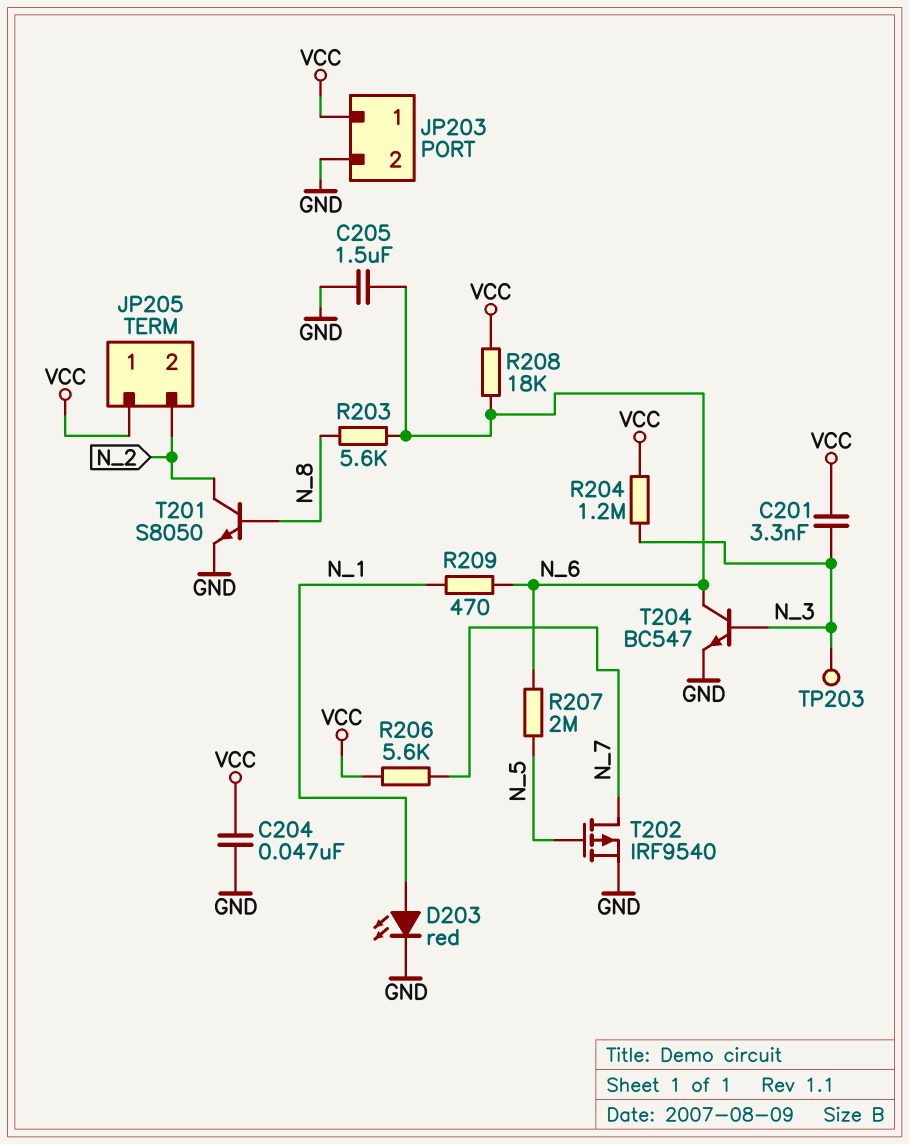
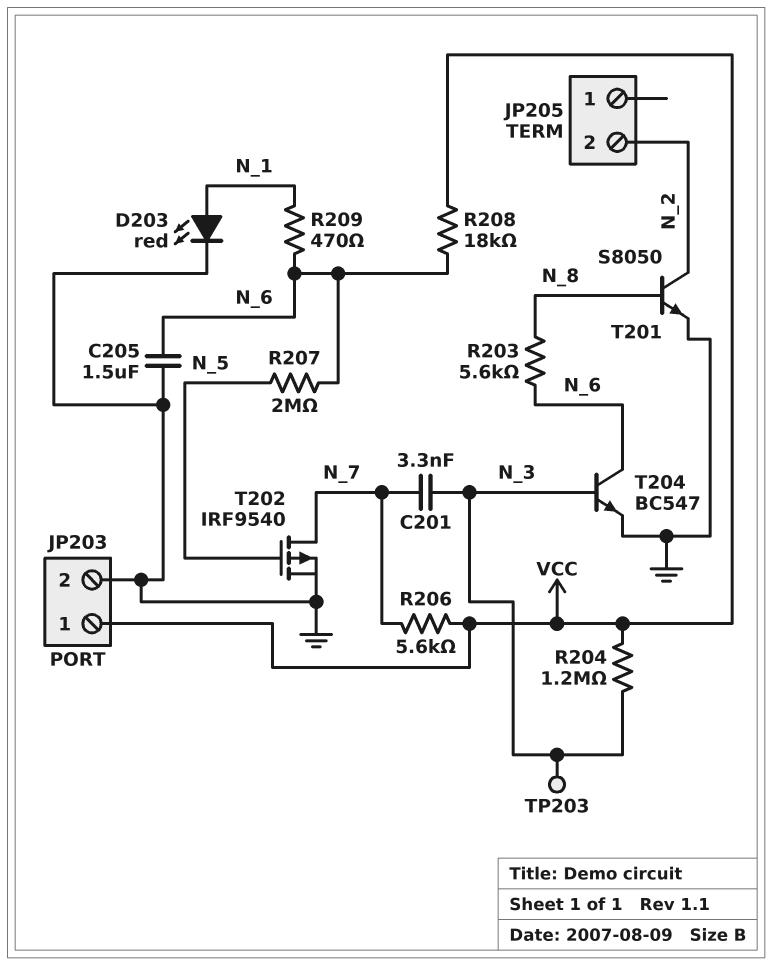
C201: 3.3nF (N_3, VCC) -> 3.3nF (N_3, N_7)
C204: 47nF (GND, VCC) -> none
JP205 pin 1: VCC -> none

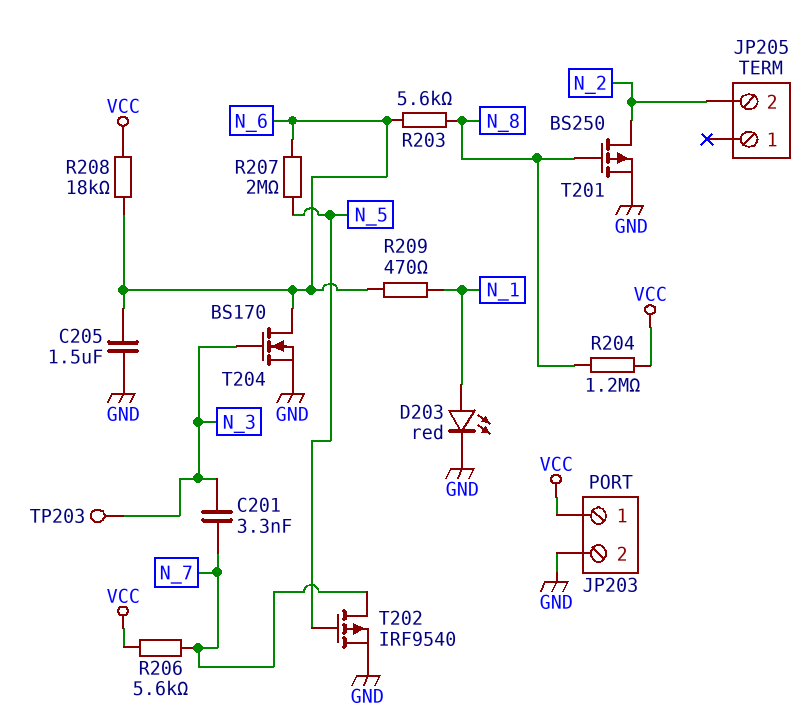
R204: 1.2M (N_3, VCC) -> 1.2M (N_8, VCC)
T201: NPN S8050 (B N_8, C N_2, E GND) -> PMOS BS250 (G N_8, D N_2, S GND)
T204: NPN BC547 (B N_3, C N_6, E GND) -> NMOS BS170 (G N_3, D N_6, S GND)

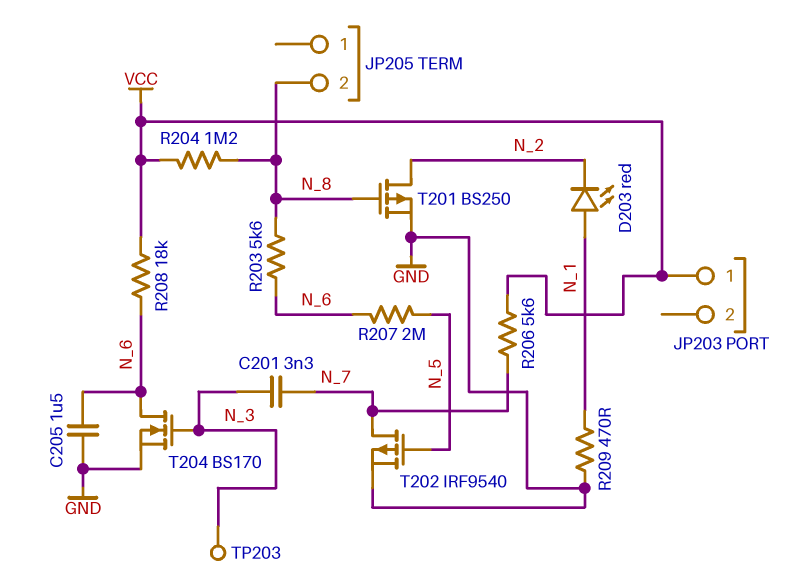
D203: LED red (A N_1, K GND) -> LED red (A N_1, K N_2)
JP203 pin 2: GND -> none
JP205 pin 2: N_2 -> N_8
R209: 470 (N_1, N_6) -> 470 (GND, N_1)

